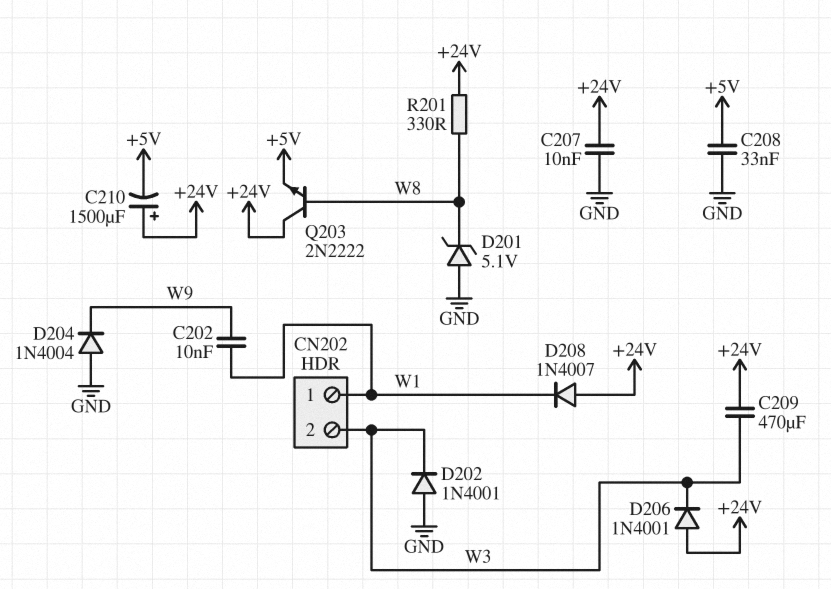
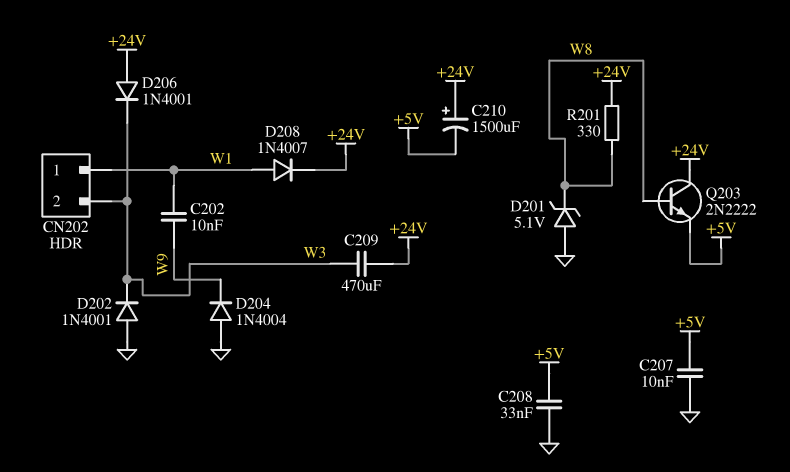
C207: 10nF (+24V, GND) -> 10nF (+5V, GND)
D208: diode 1N4007 (A +24V, K W1) -> diode 1N4007 (A W1, K +24V)

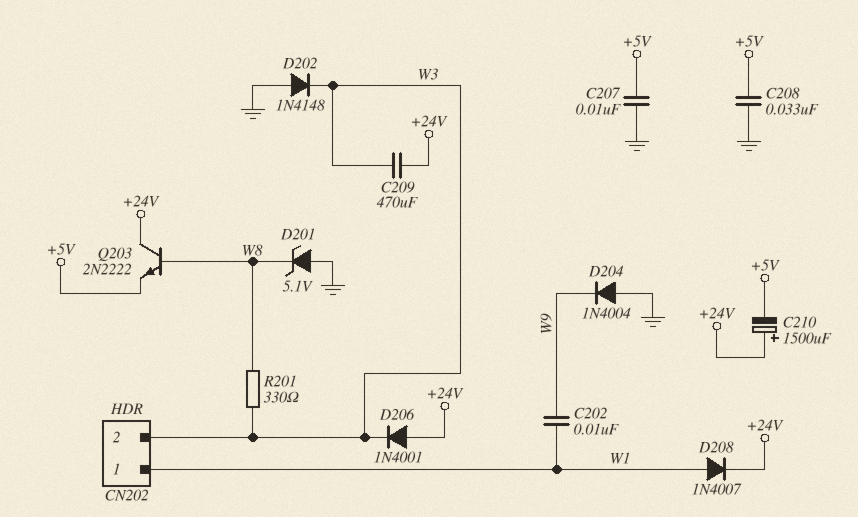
D202: diode 1N4001 (A GND, K W3) -> diode 1N4148 (A GND, K W3)
R201: 330 (+24V, W8) -> 330 (W3, W8)

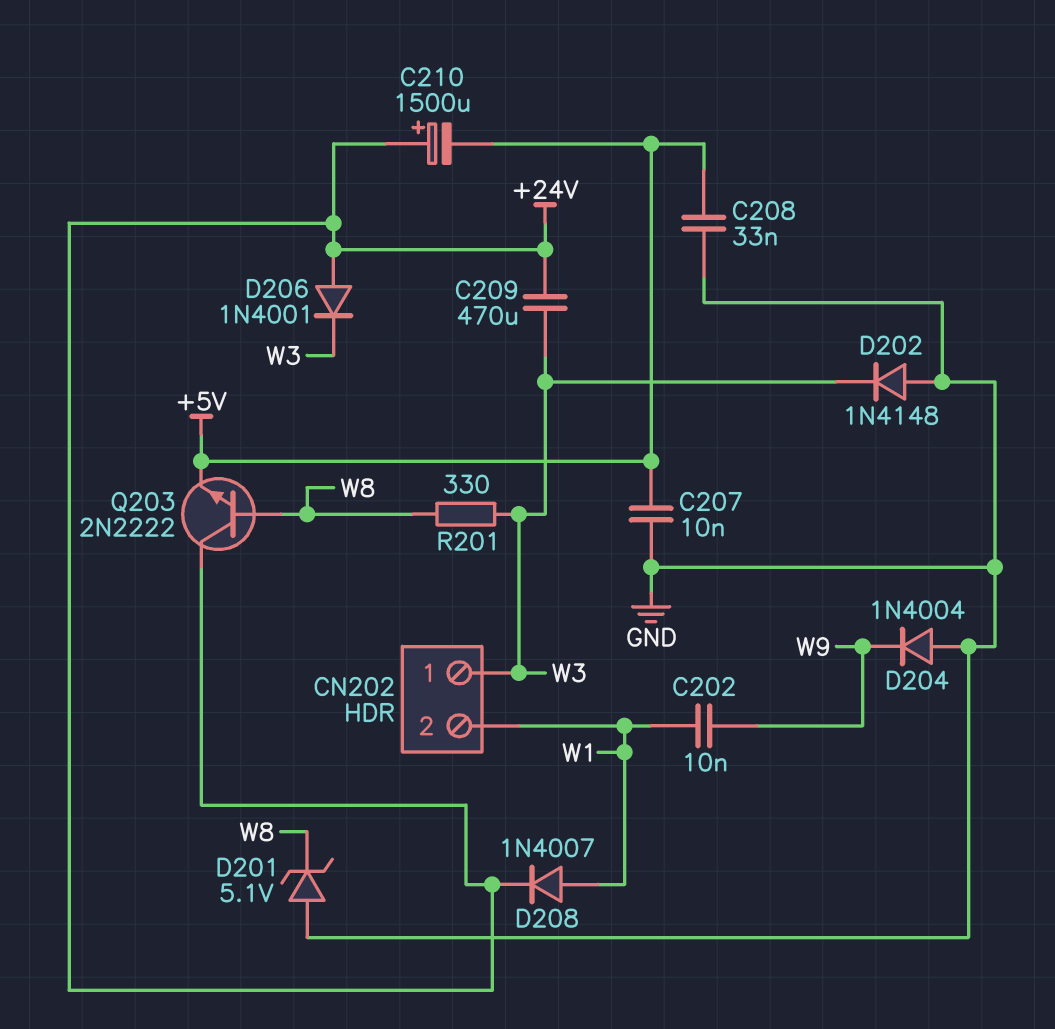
CN202 pin 1: W1 -> W3
CN202 pin 2: W3 -> W1

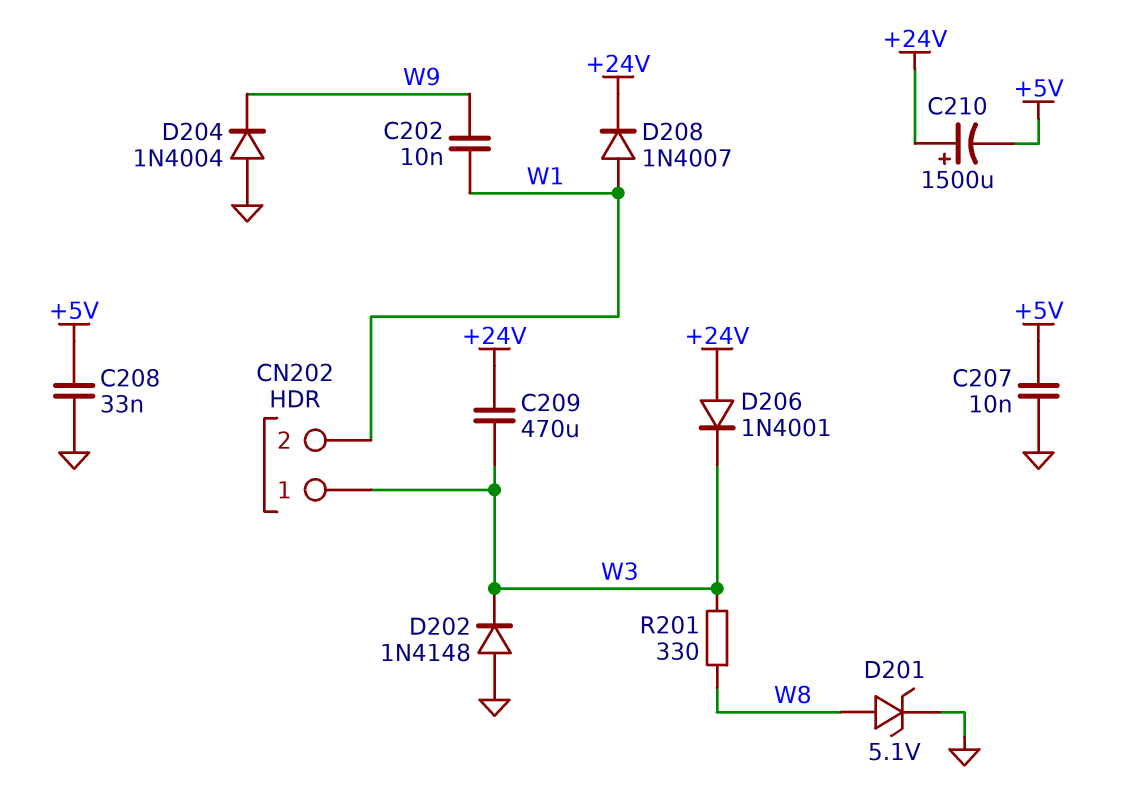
D201: zener 5.1V (A GND, K W8) -> zener 5.1V (A W8, K GND)
Q203: NPN 2N2222 (B W8, C +24V, E +5V) -> none

